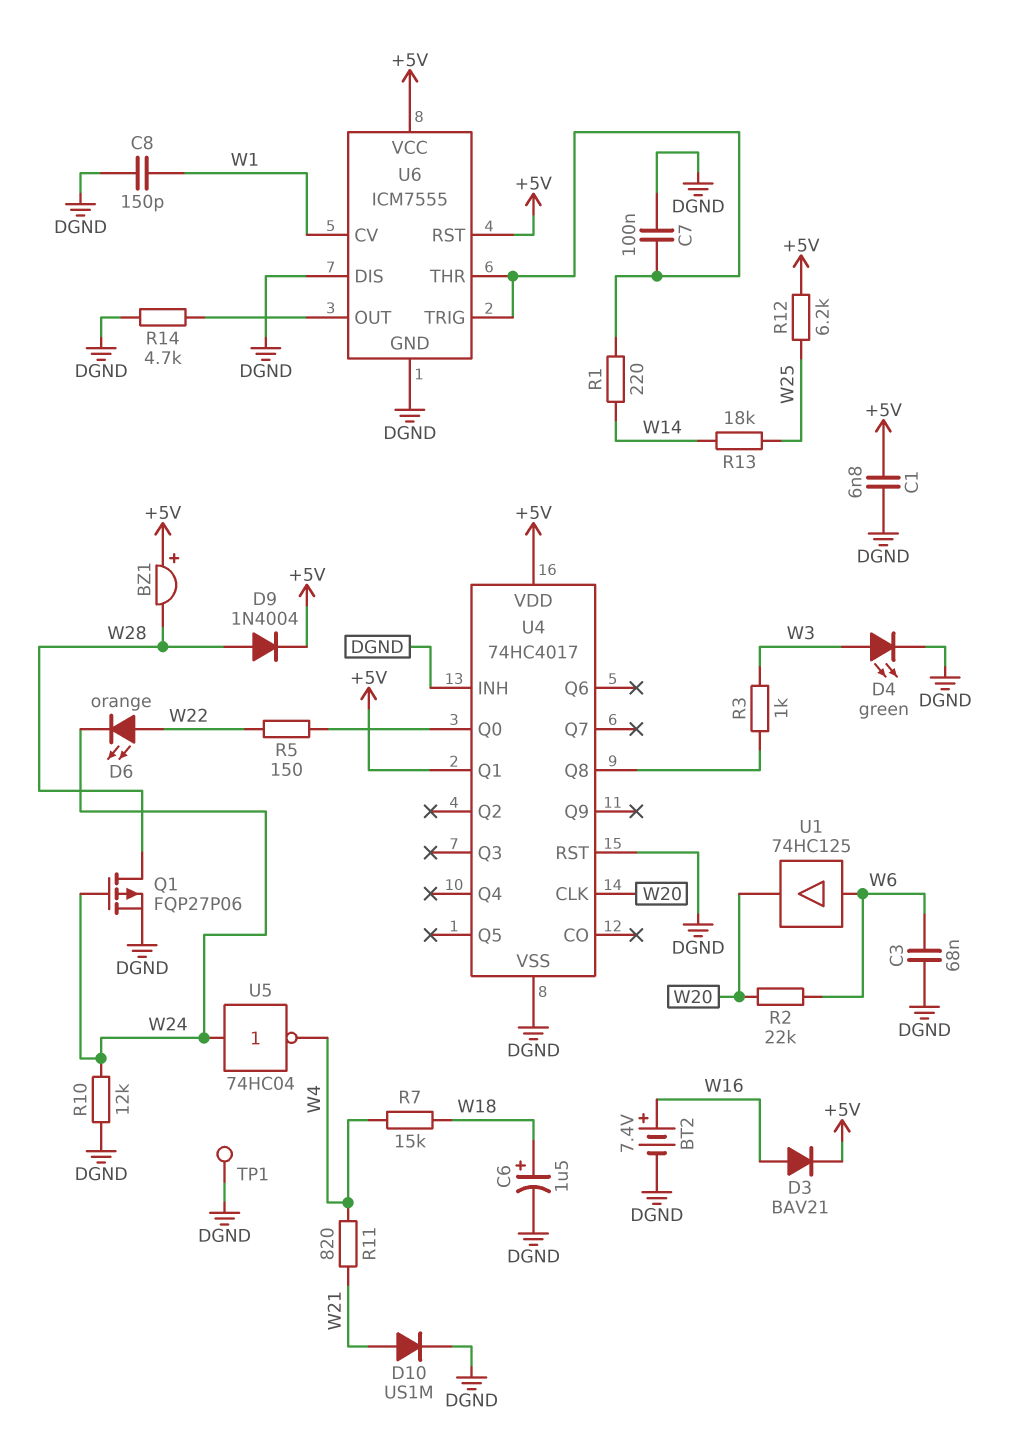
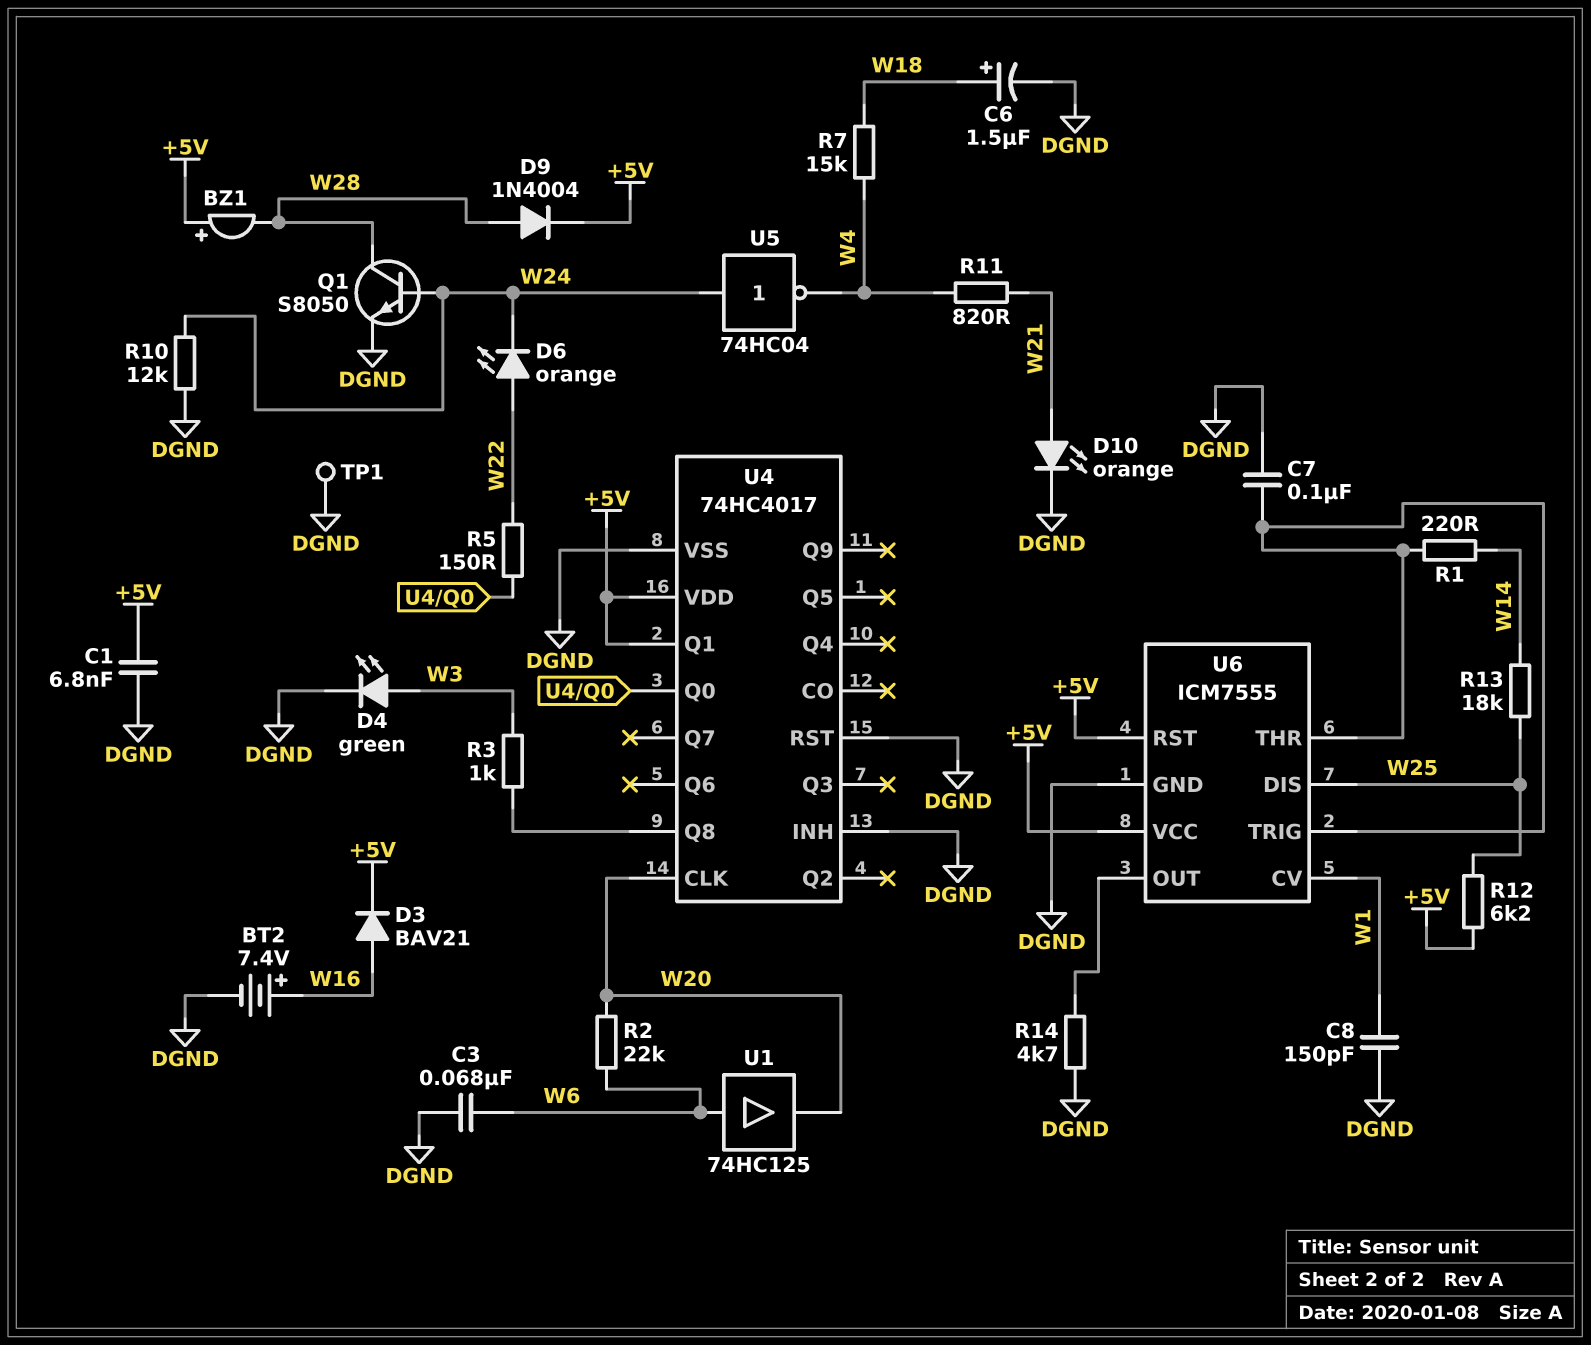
D10: diode US1M (A W21, K DGND) -> LED orange (A W21, K DGND)
Q1: PMOS FQP27P06 (G W24, D W28, S DGND) -> NPN S8050 (B W24, C W28, E DGND)
U6 pin DIS: DGND -> W25

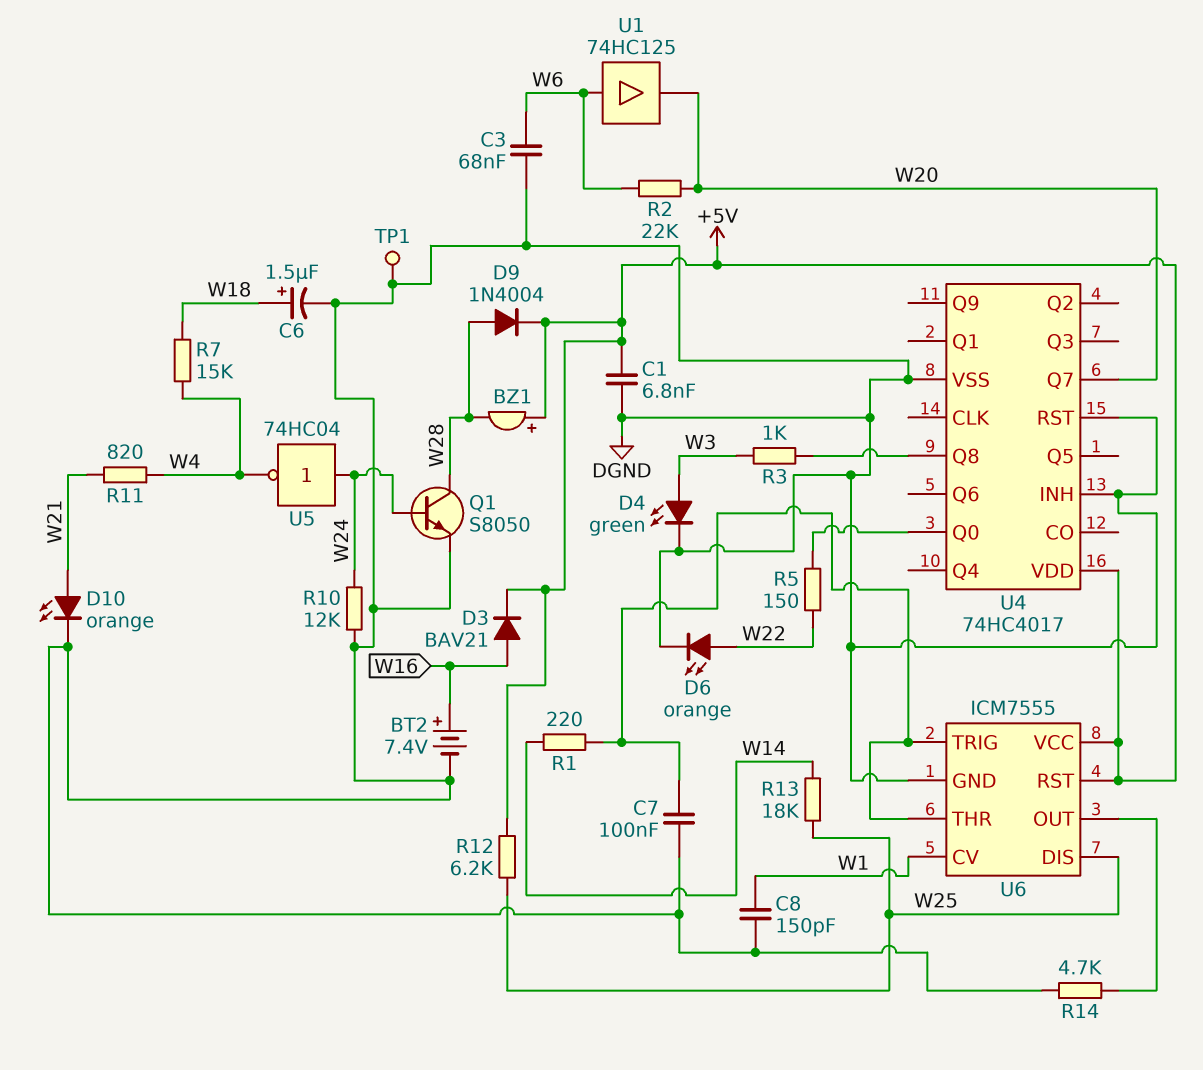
D6: LED orange (A W22, K W24) -> LED orange (A W22, K DGND)
U4 pin CLK: W20 -> none
U4 pin Q1: +5V -> none
U4 pin Q7: none -> W20

